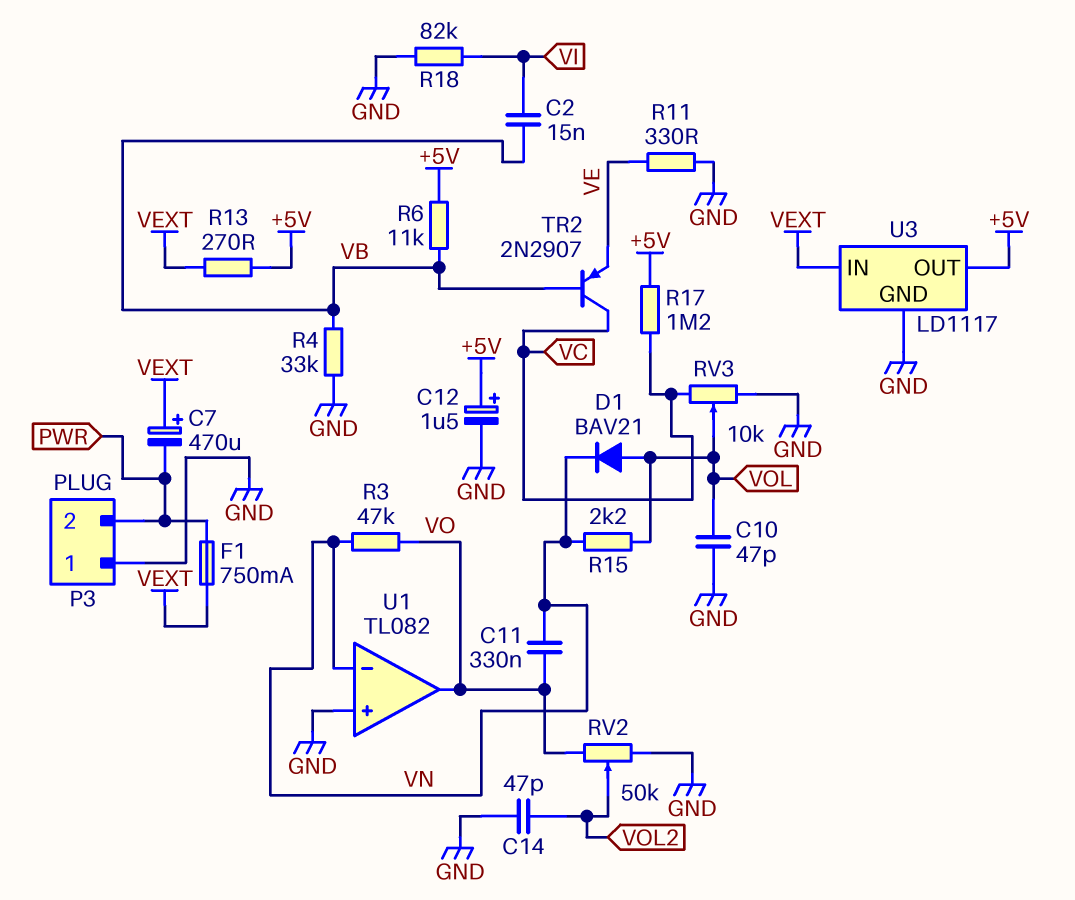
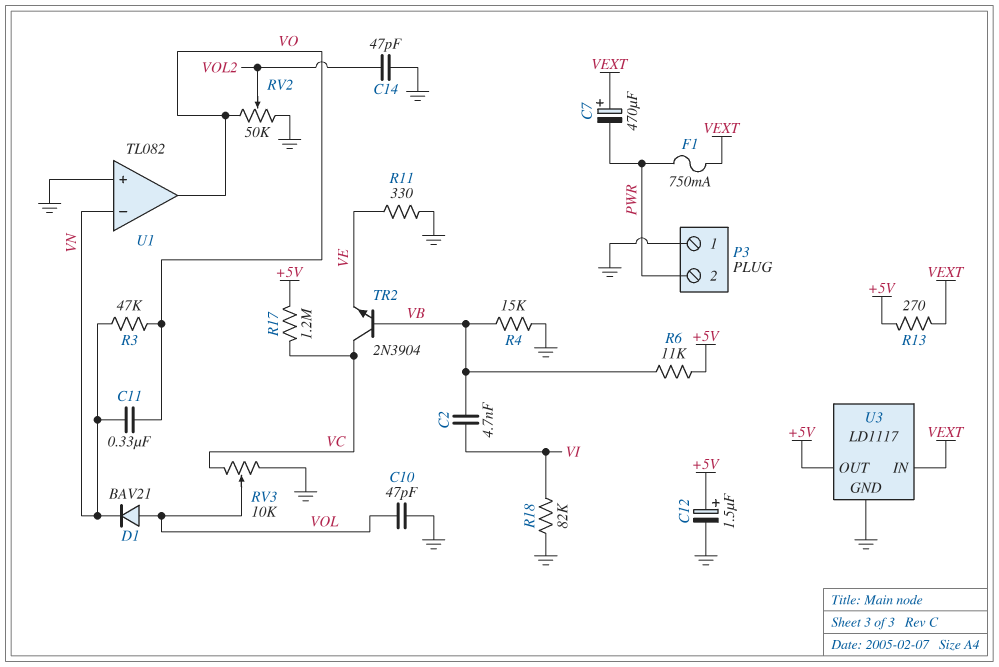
C2: 15nF (VB, VI) -> 4.7nF (VB, VI)
R4: 33k (GND, VB) -> 15k (GND, VB)
R15: 2.2k (VN, VOL) -> none
TR2: PNP 2N2907 (B VB, C VC, E VE) -> NPN 2N3904 (B VB, C VC, E VE)

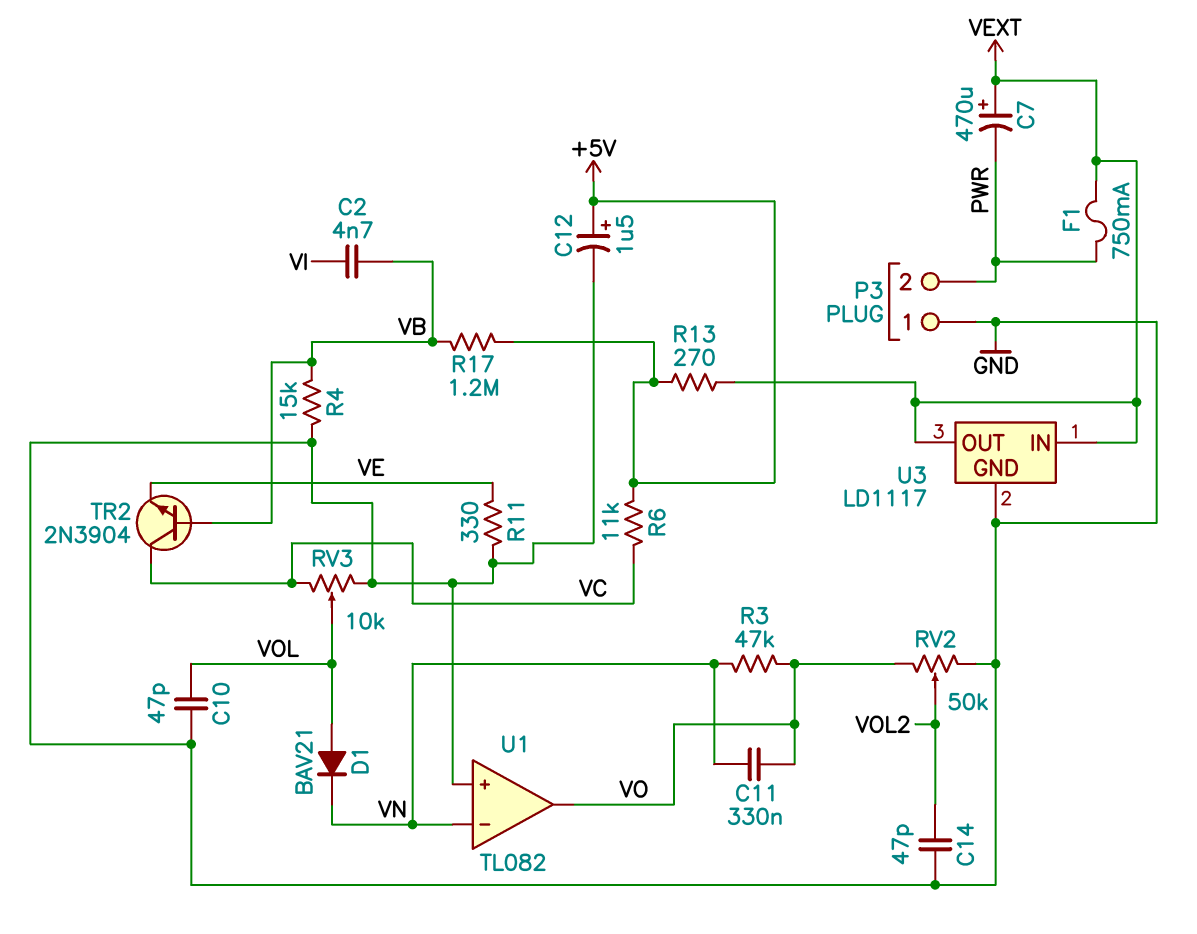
R6: 11k (+5V, VB) -> 11k (+5V, VC)
R17: 1.2M (+5V, VC) -> 1.2M (+5V, VB)
R18: 82k (GND, VI) -> none
U3 pin OUT: +5V -> VEXT

